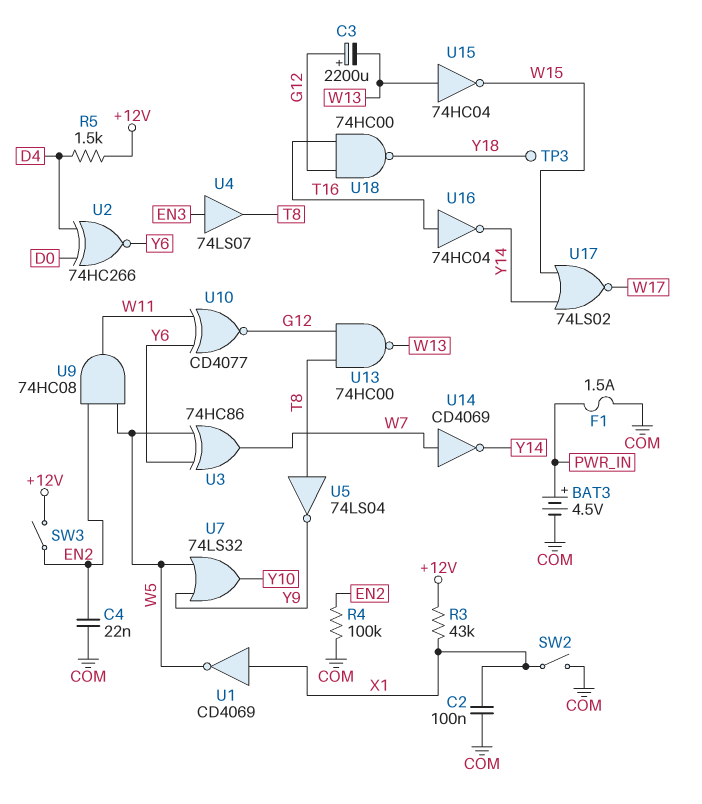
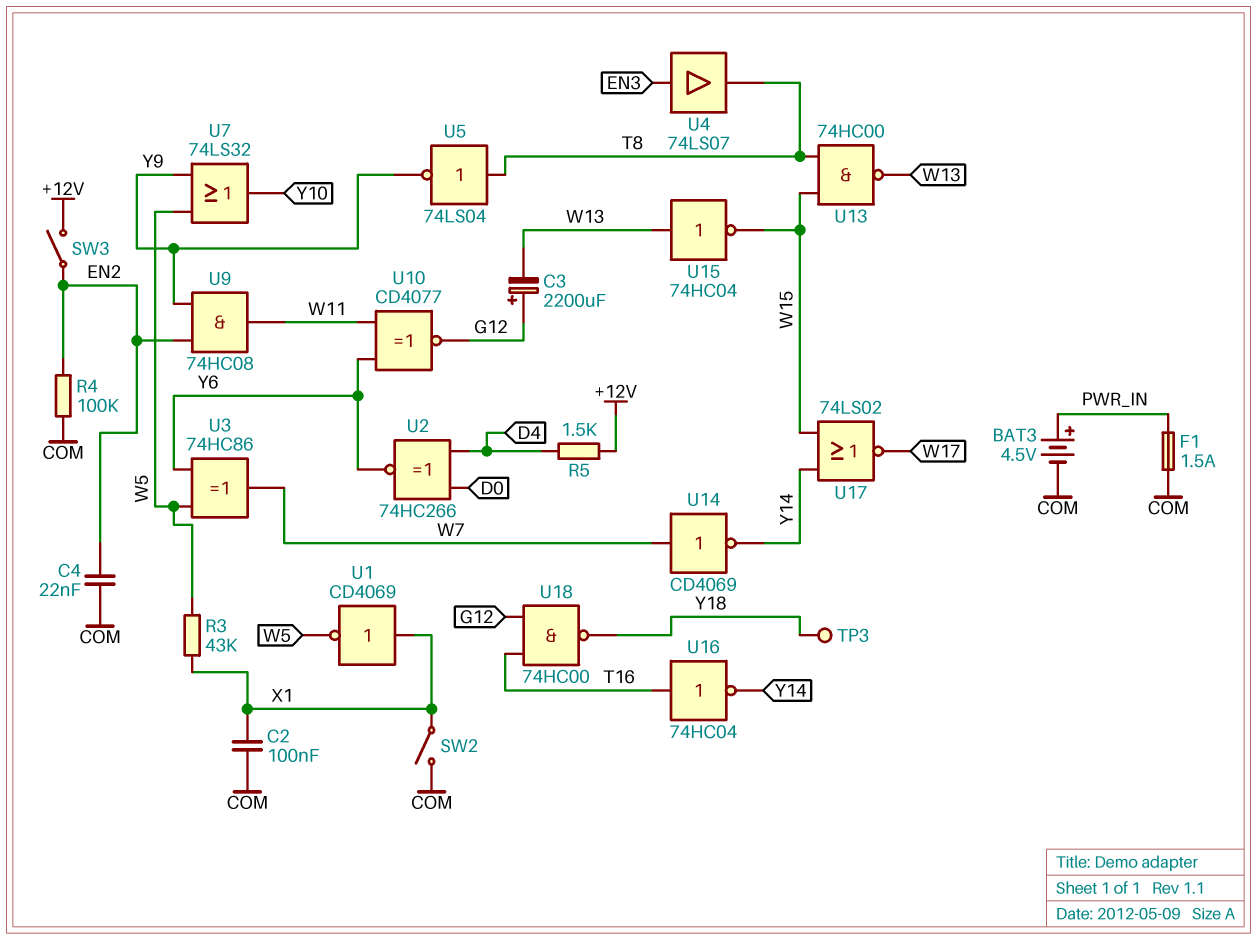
R3: 43k (+12V, X1) -> 43k (W5, X1)
U9: AND 74HC08 (in EN2, in W5, out W11) -> AND 74HC08 (in EN2, in Y9, out W11)
U13: NAND 74HC00 (in G12, in T8, out W13) -> NAND 74HC00 (in T8, in W15, out W13)

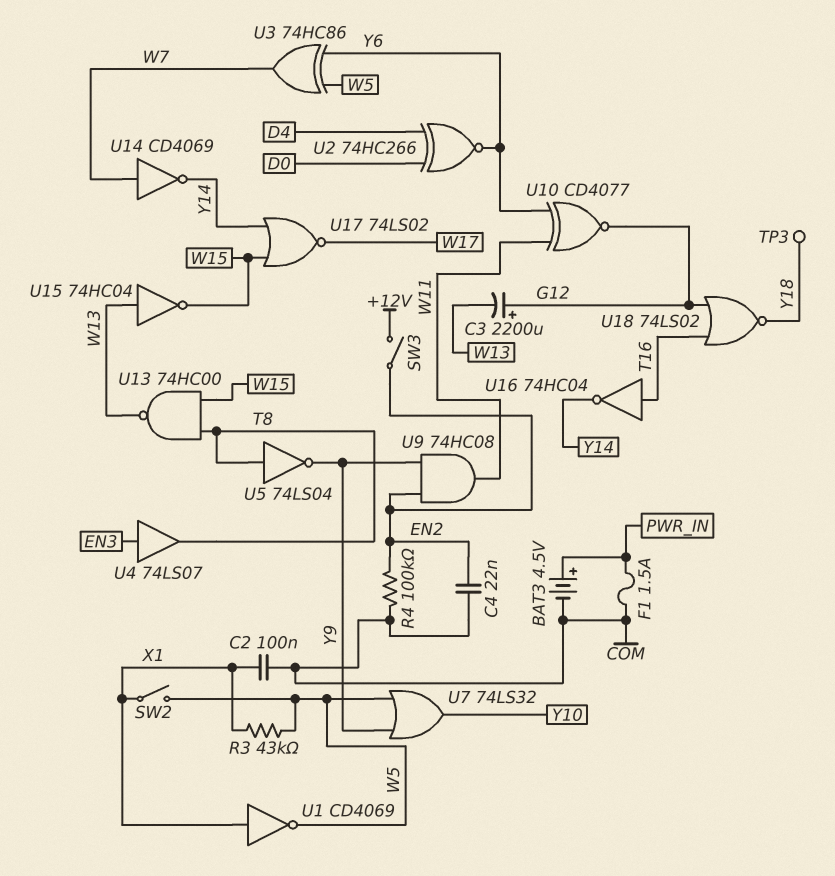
R5: 1.5k (+12V, D4) -> none
SW2: switch (COM, X1) -> switch (W5, X1)
U18: NAND 74HC00 (in G12, in T16, out Y18) -> NOR 74LS02 (in G12, in T16, out Y18)

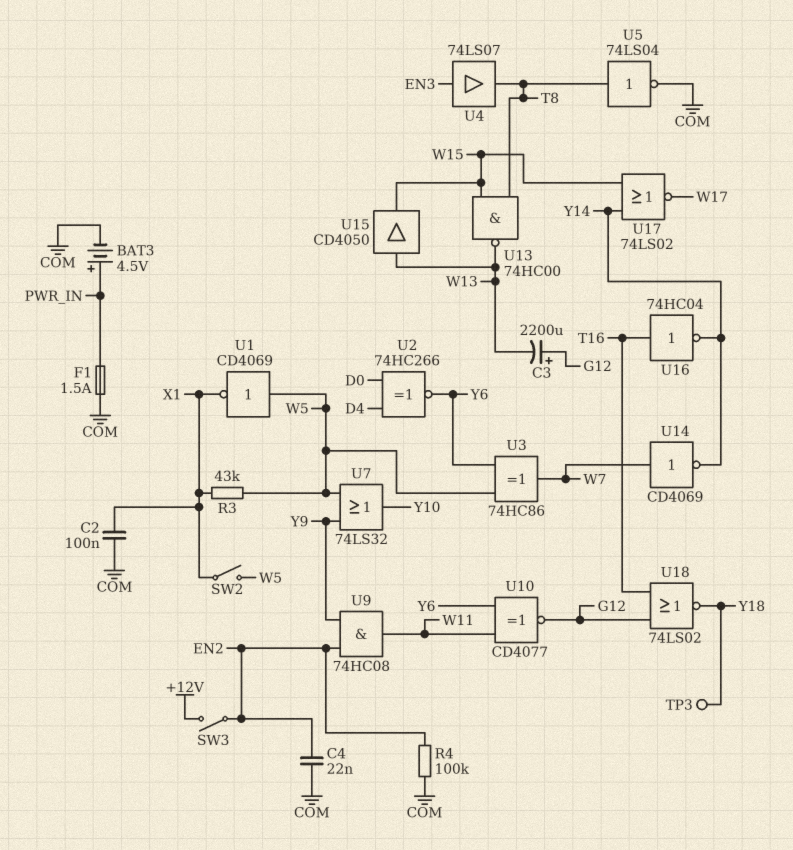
U1: NOT CD4069 (in X1, out W5) -> NOT CD4069 (in W5, out X1)
U5: NOT 74LS04 (in T8, out Y9) -> NOT 74LS04 (in T8, out COM)
U15: NOT 74HC04 (in W13, out W15) -> buffer CD4050 (in W13, out W15)

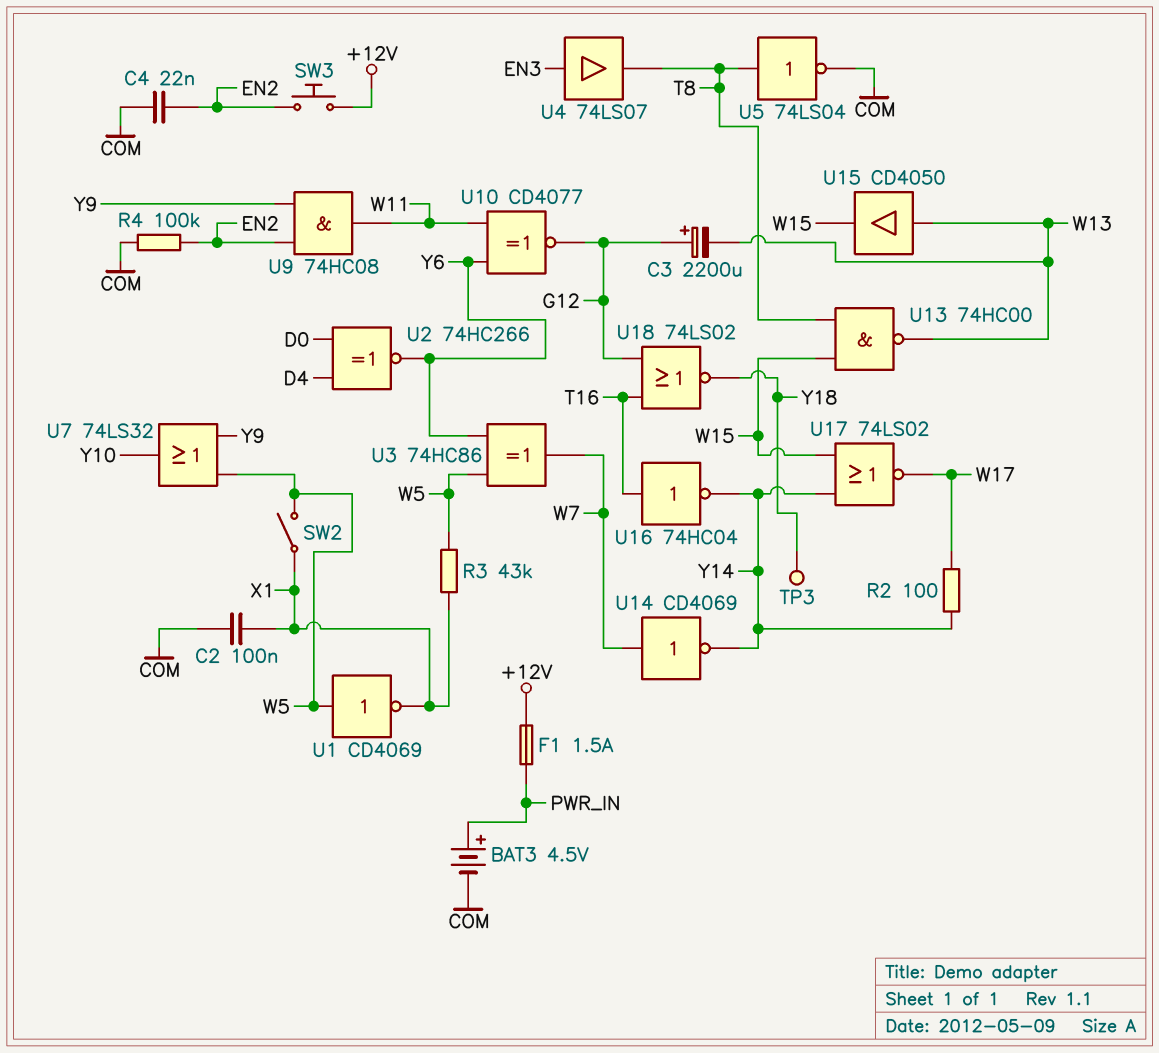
F1: 1.5A (COM, PWR_IN) -> 1.5A (+12V, PWR_IN)
R2: none -> 100 (W17, Y14)
SW3: switch (+12V, EN2) -> button (+12V, EN2)

